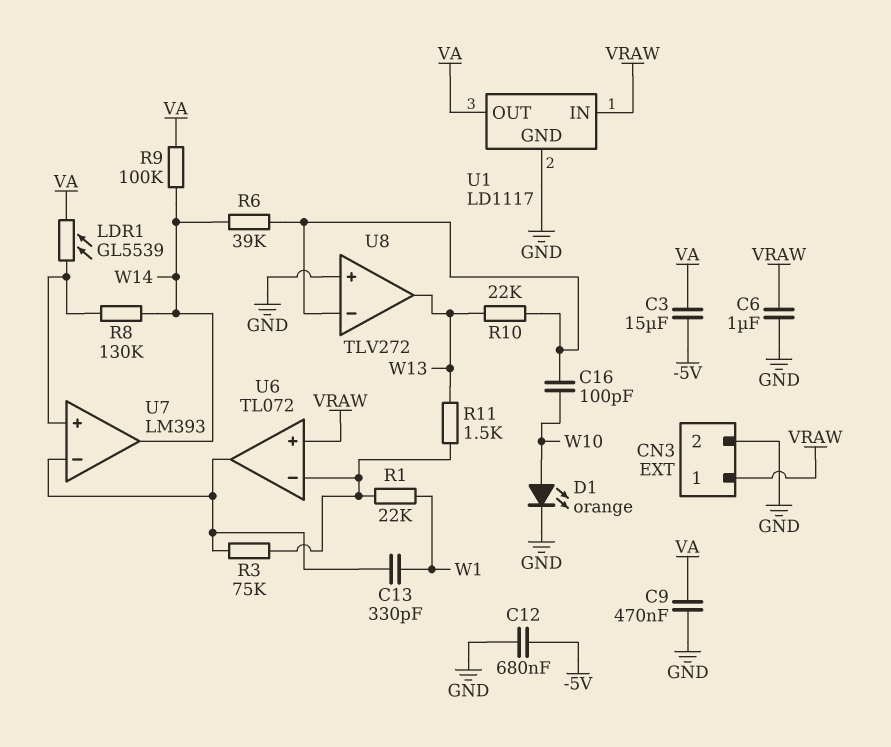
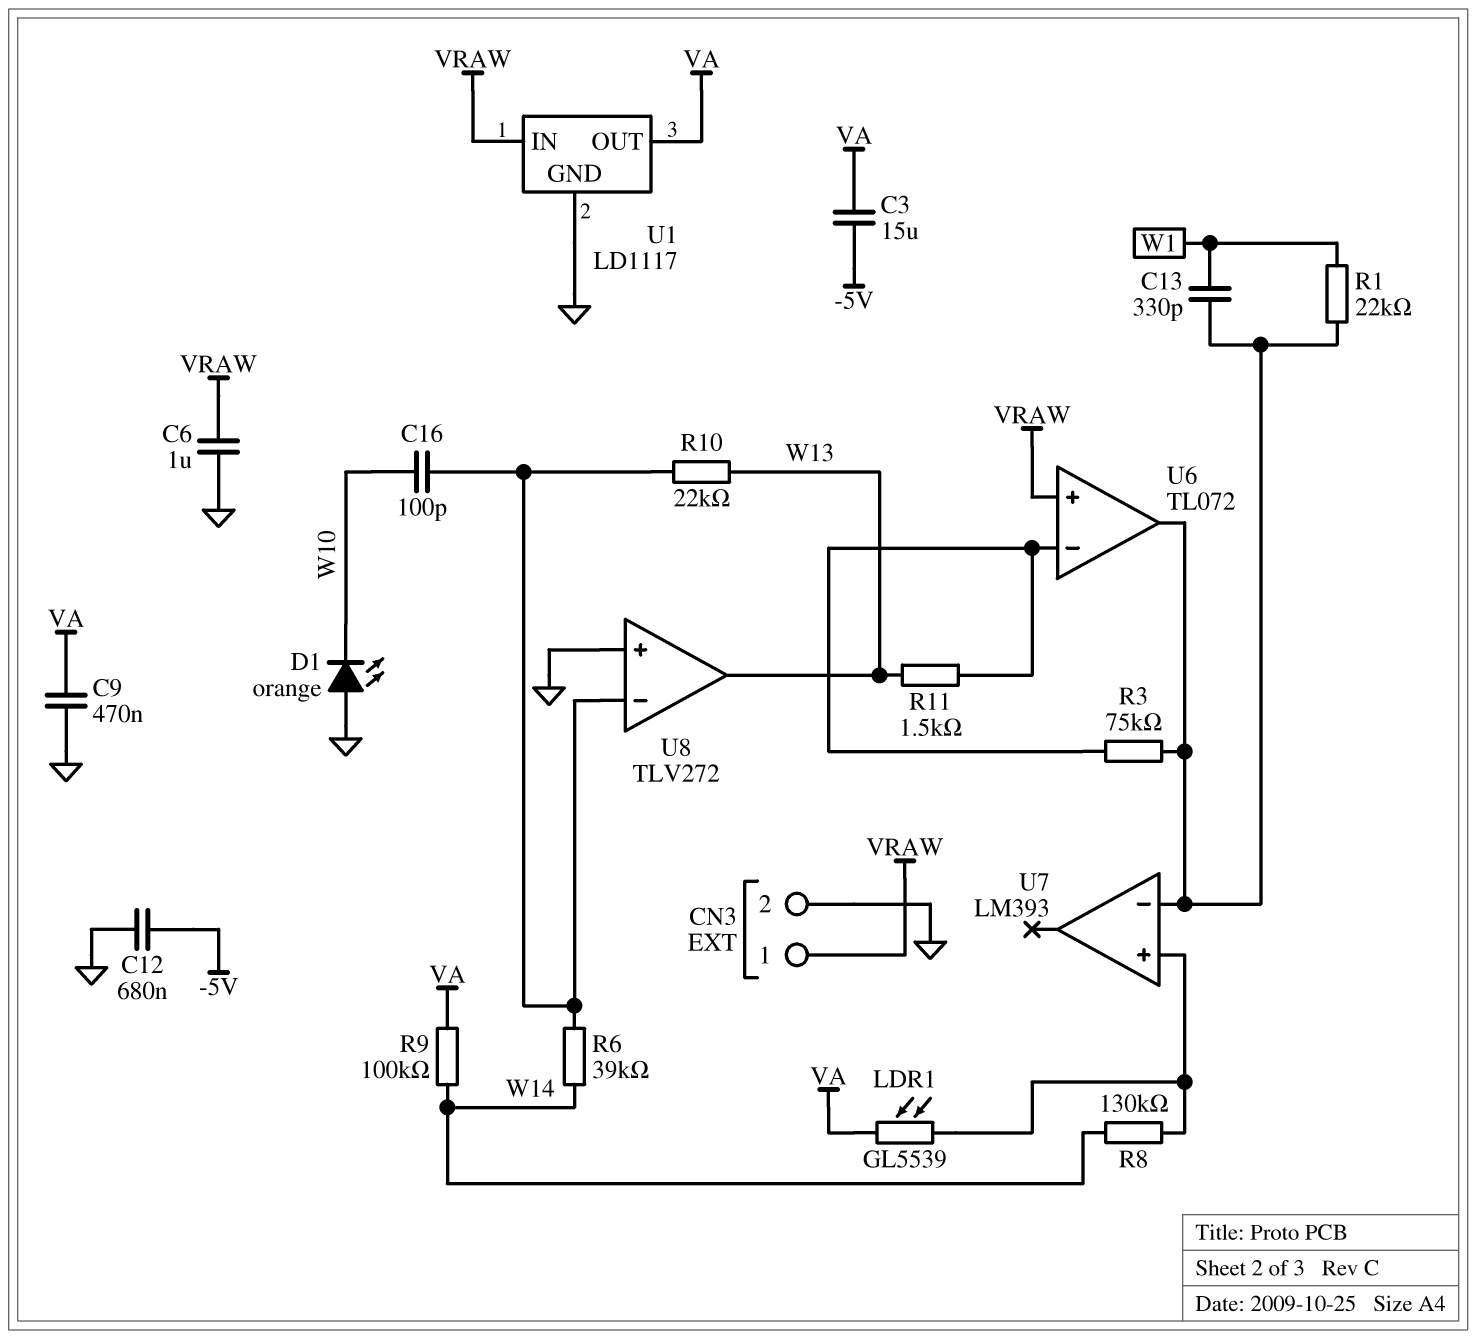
D1: LED orange (A W10, K GND) -> LED orange (A GND, K W10)
R1: 22k (U6/in-, W1) -> 22k (U6/out, W1)
U7 pin out: W14 -> none

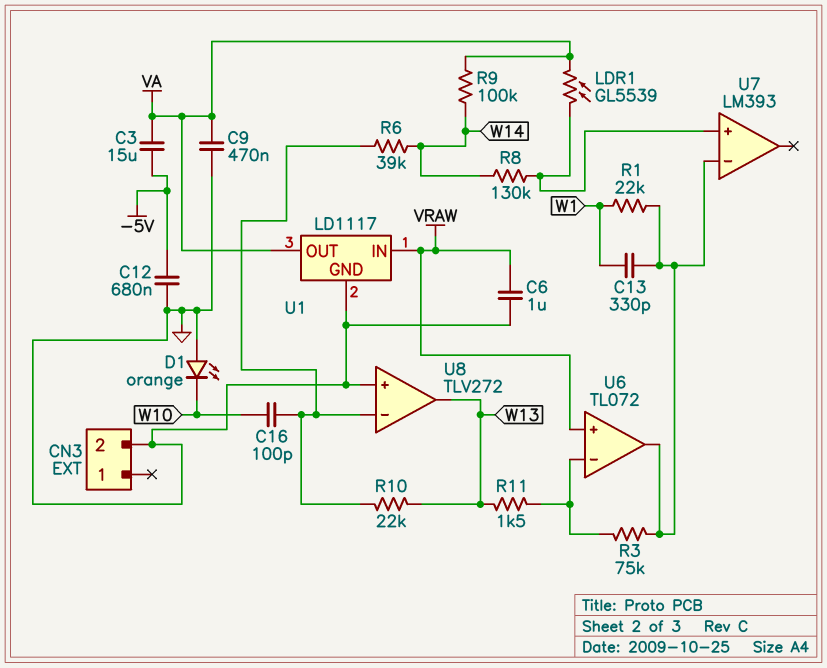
CN3 pin 1: VRAW -> none

